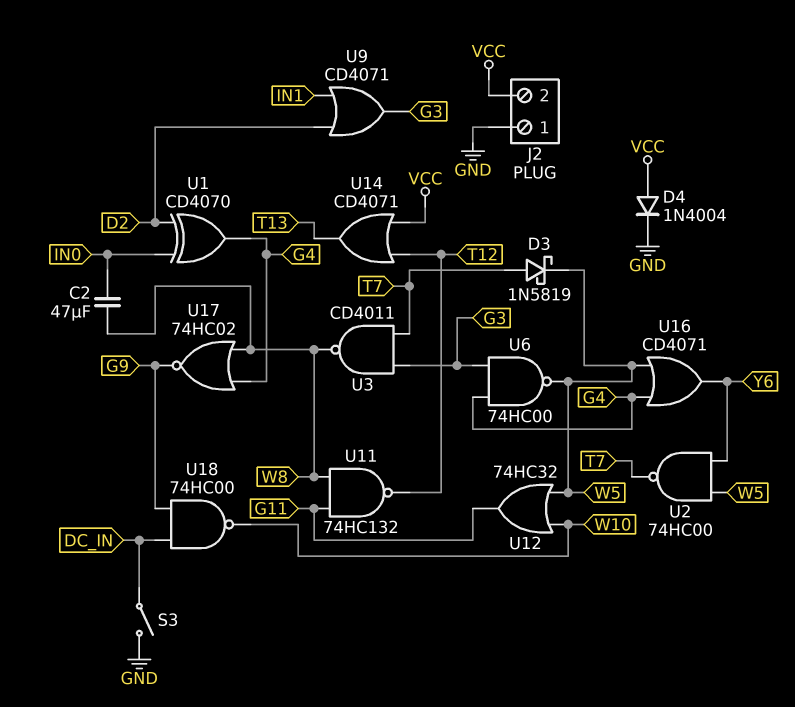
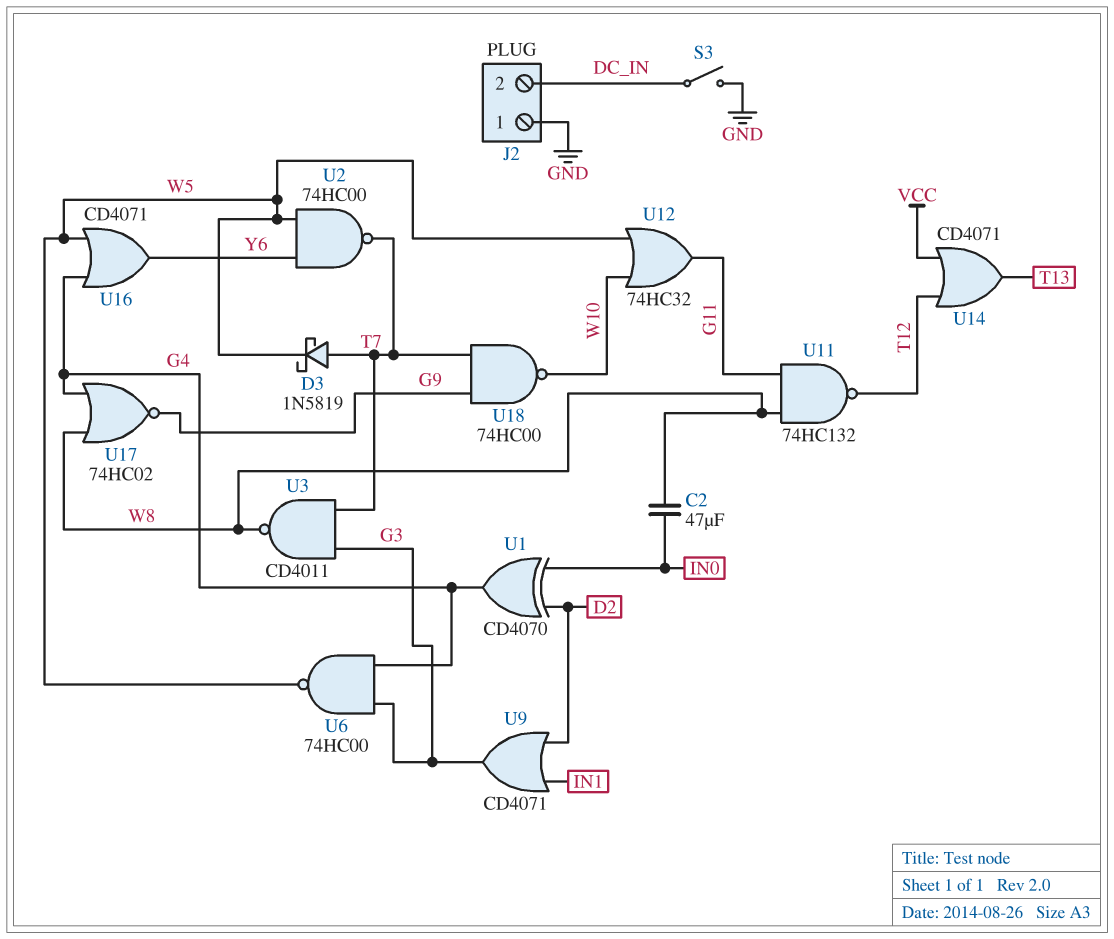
D4: diode 1N4004 (A VCC, K GND) -> none
J2 pin 2: VCC -> DC_IN
U18: NAND 74HC00 (in DC_IN, in G9, out W10) -> NAND 74HC00 (in G9, in T7, out W10)

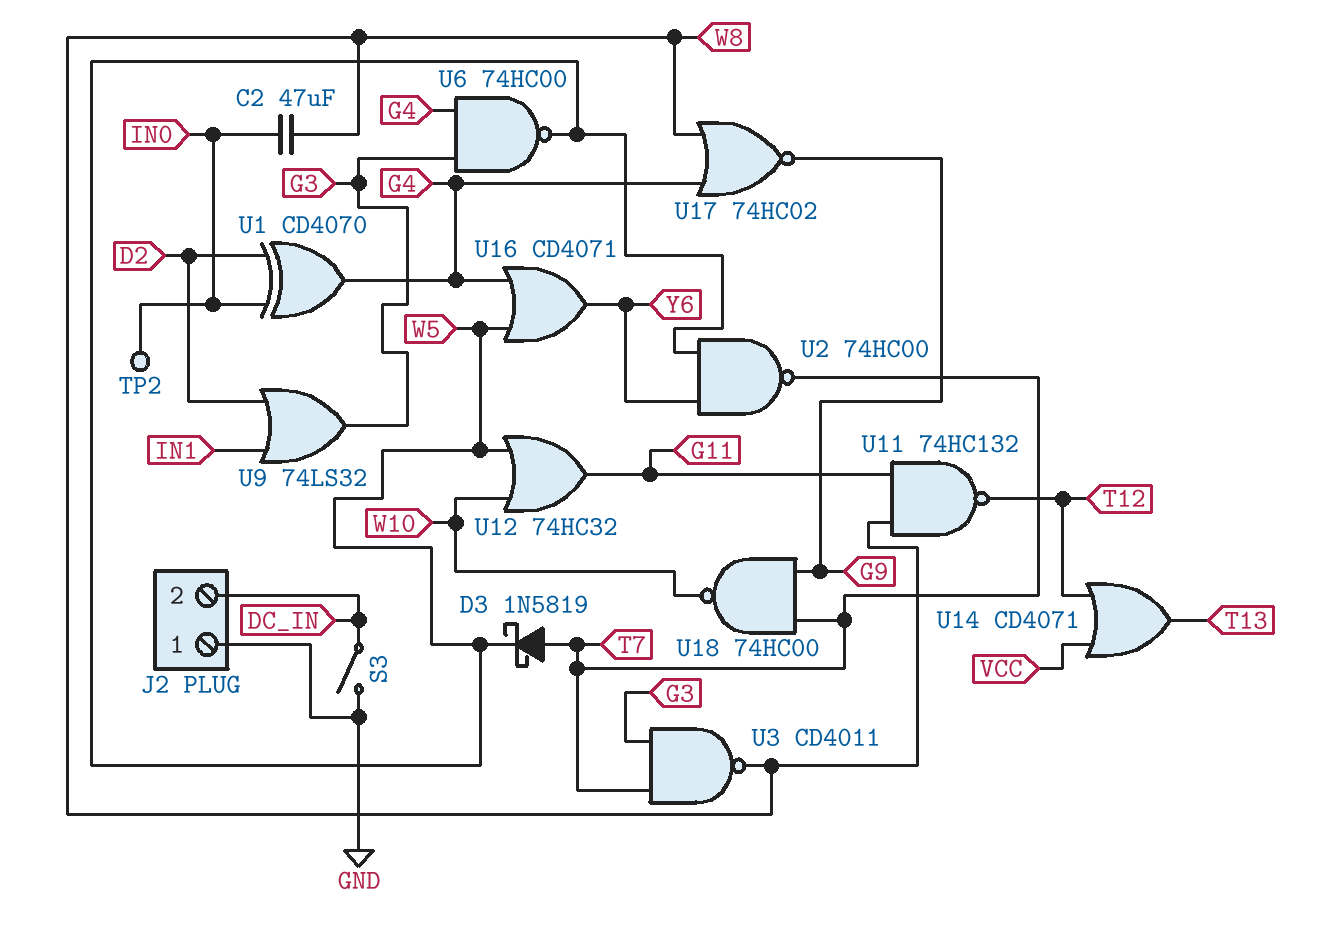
TP2: none -> test point (IN0)
U9: OR CD4071 (in D2, in IN1, out G3) -> OR 74LS32 (in D2, in IN1, out G3)

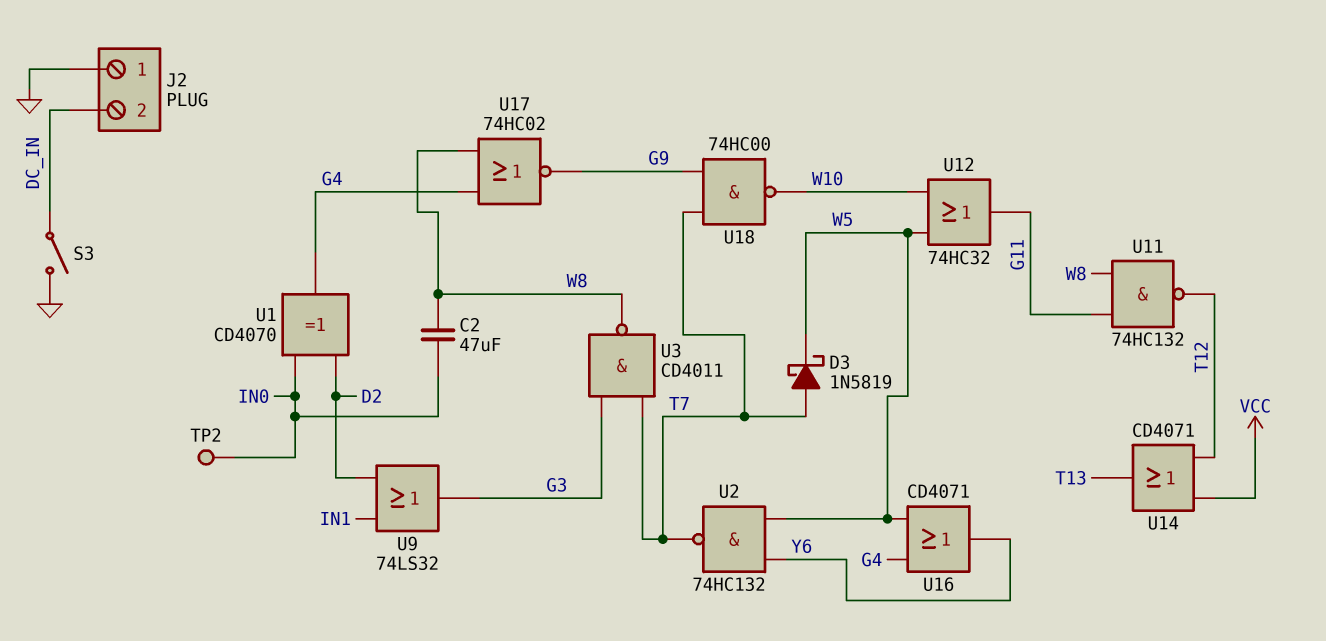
U2: NAND 74HC00 (in W5, in Y6, out T7) -> NAND 74HC132 (in W5, in Y6, out T7)
U6: NAND 74HC00 (in G3, in G4, out W5) -> none

